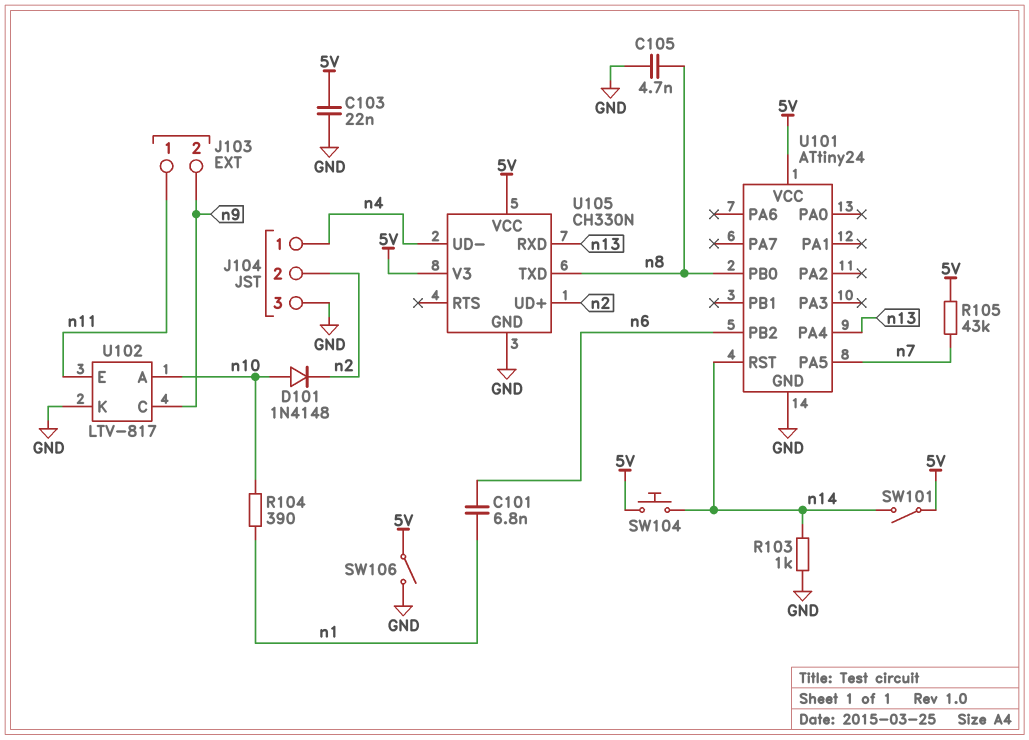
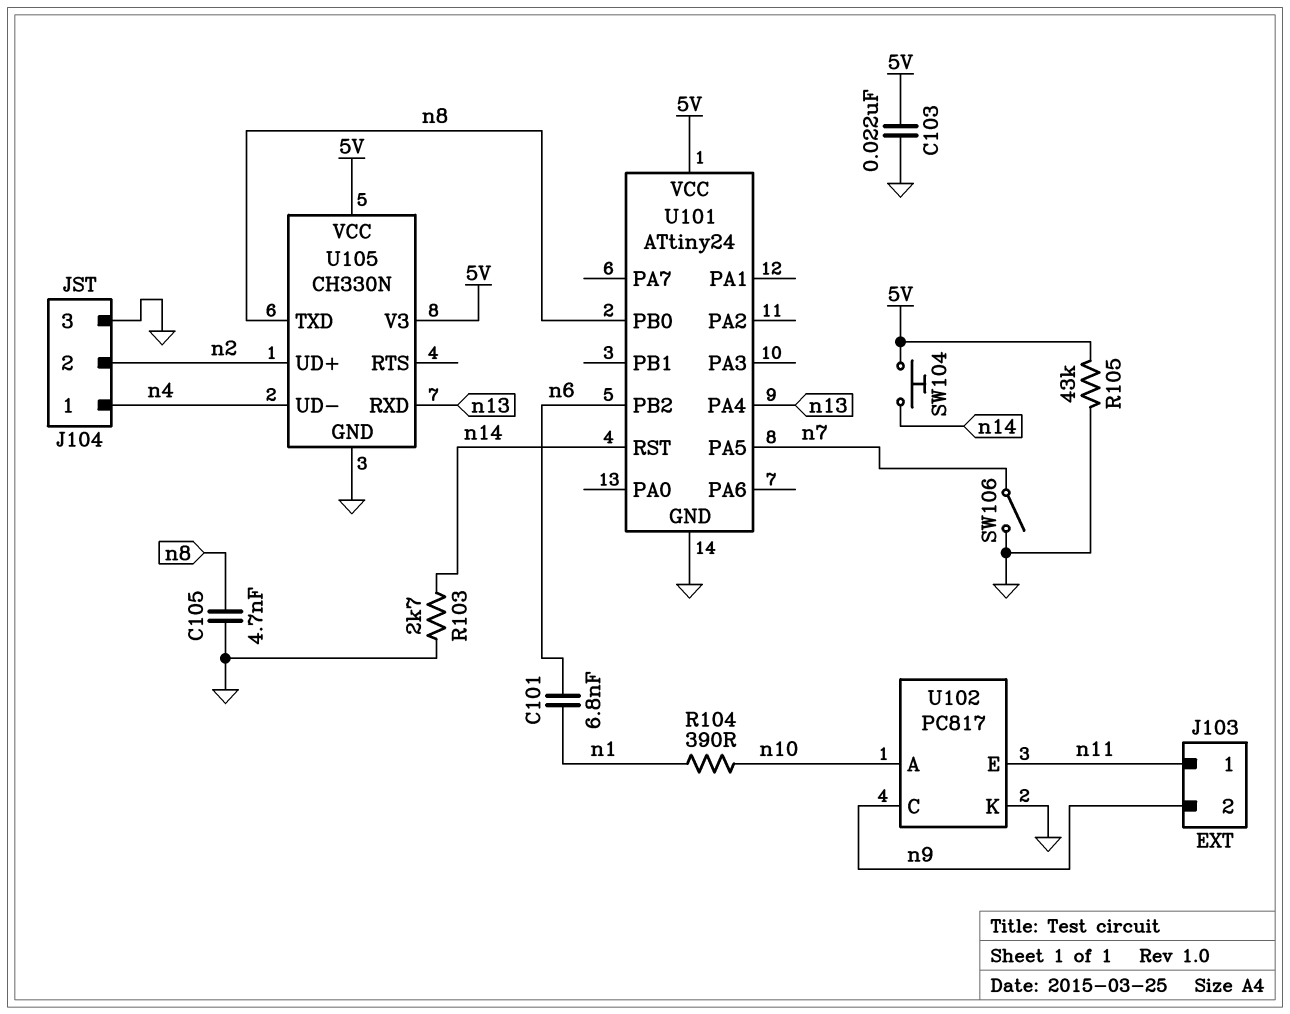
D101: diode 1N4148 (A n10, K n2) -> none
R103: 1k (GND, n14) -> 2.7k (GND, n14)
R105: 43k (5V, n7) -> 43k (5V, GND)
SW101: switch (5V, n14) -> none
SW106: switch (5V, GND) -> switch (GND, n7)
U102: LTV-817 -> PC817

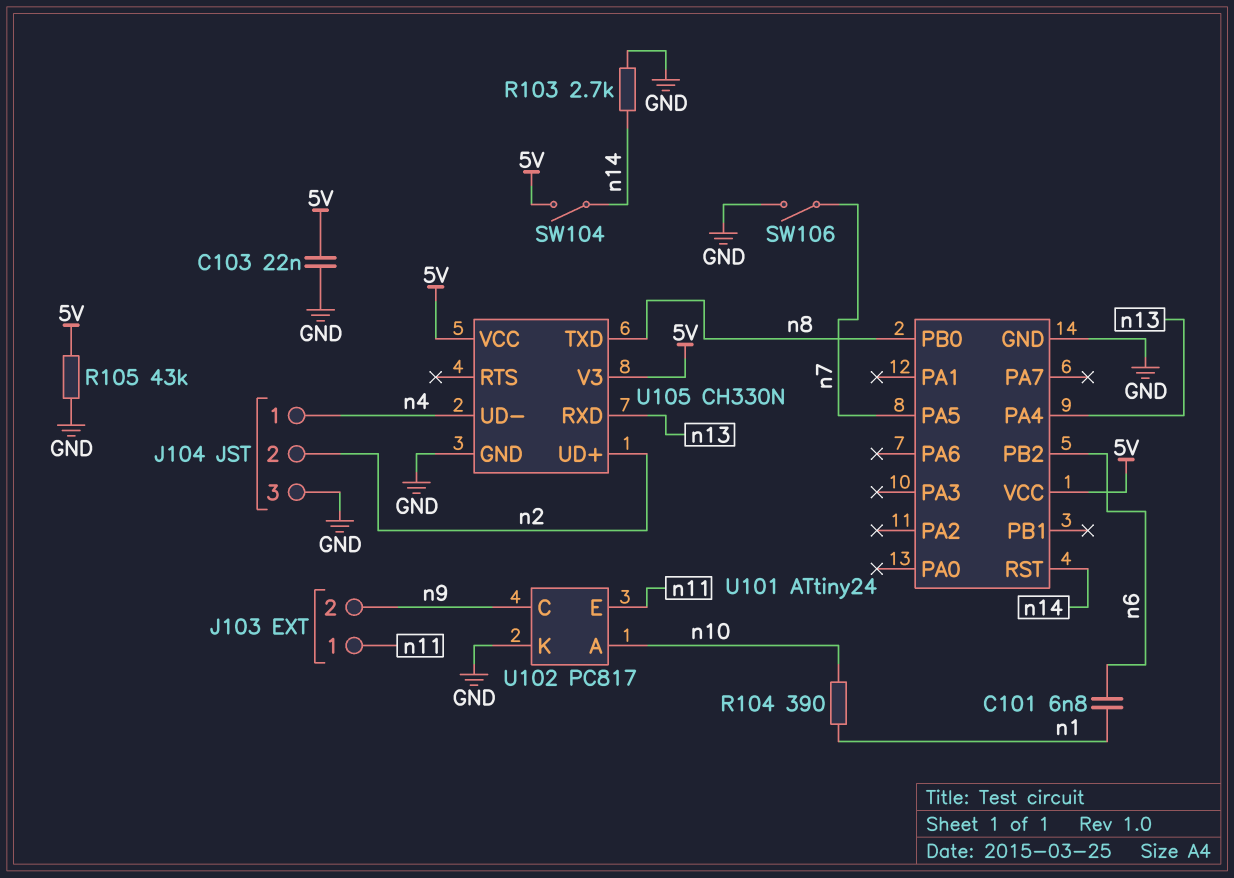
C105: 4.7nF (GND, n8) -> none
SW104: button (5V, n14) -> switch (5V, n14)

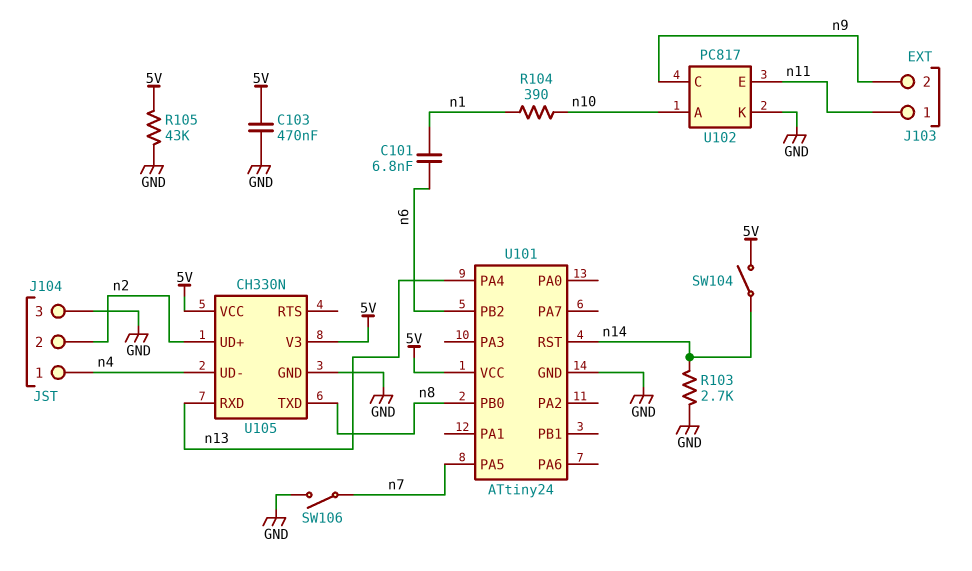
C103: 22nF (5V, GND) -> 470nF (5V, GND)

